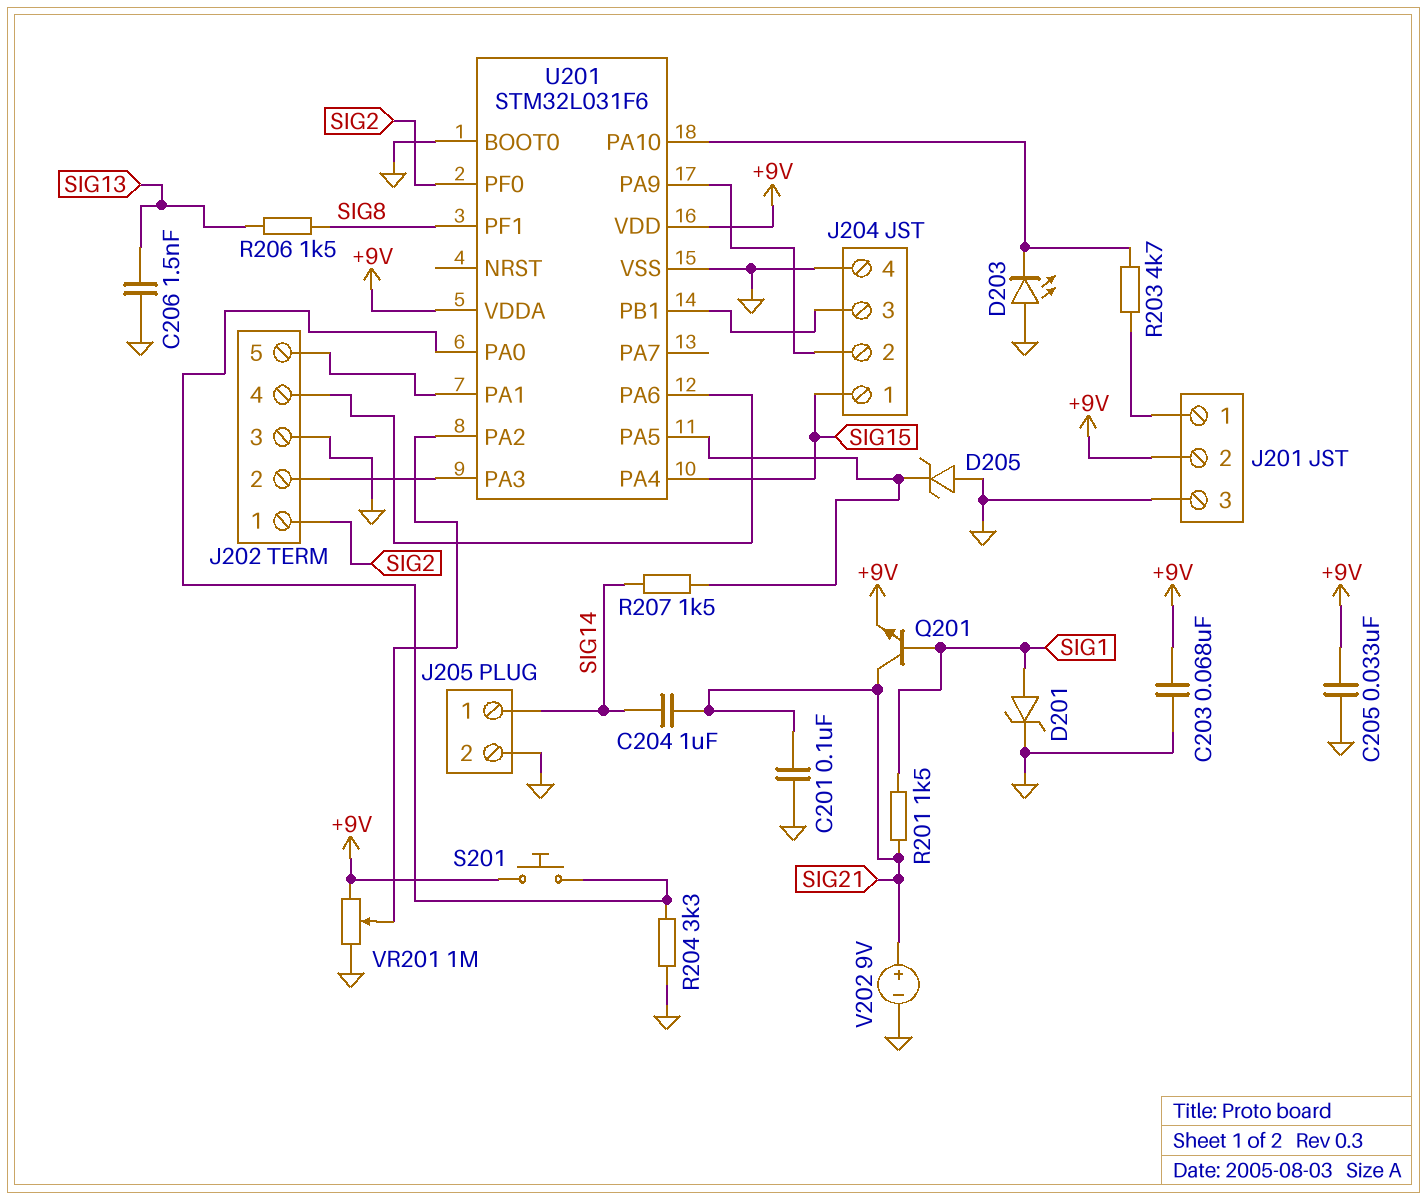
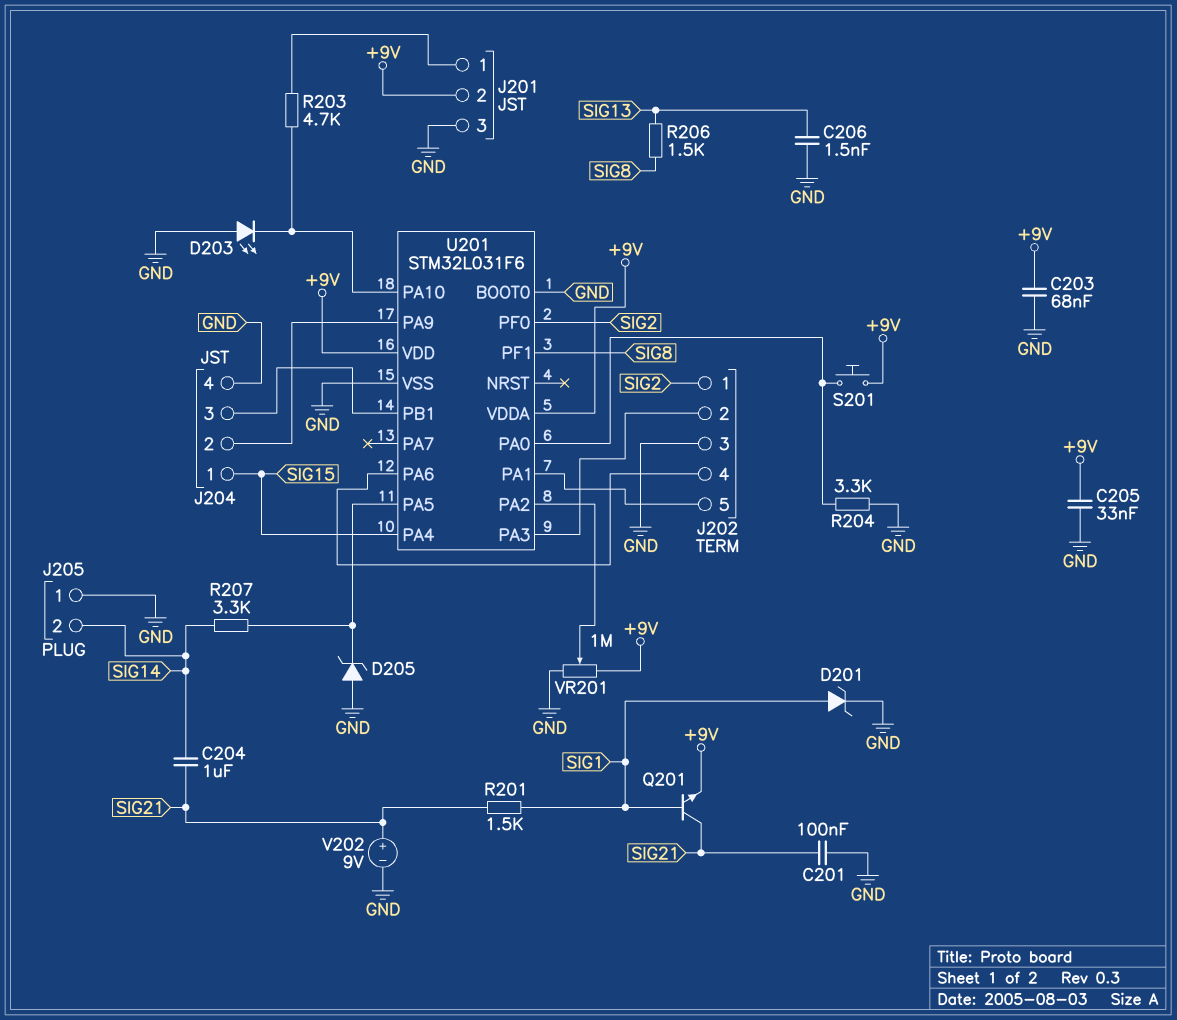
J205 pin 1: SIG14 -> GND
J205 pin 2: GND -> SIG14
R207: 1.5k (SIG14, U201/PA5) -> 3.3k (SIG14, U201/PA5)

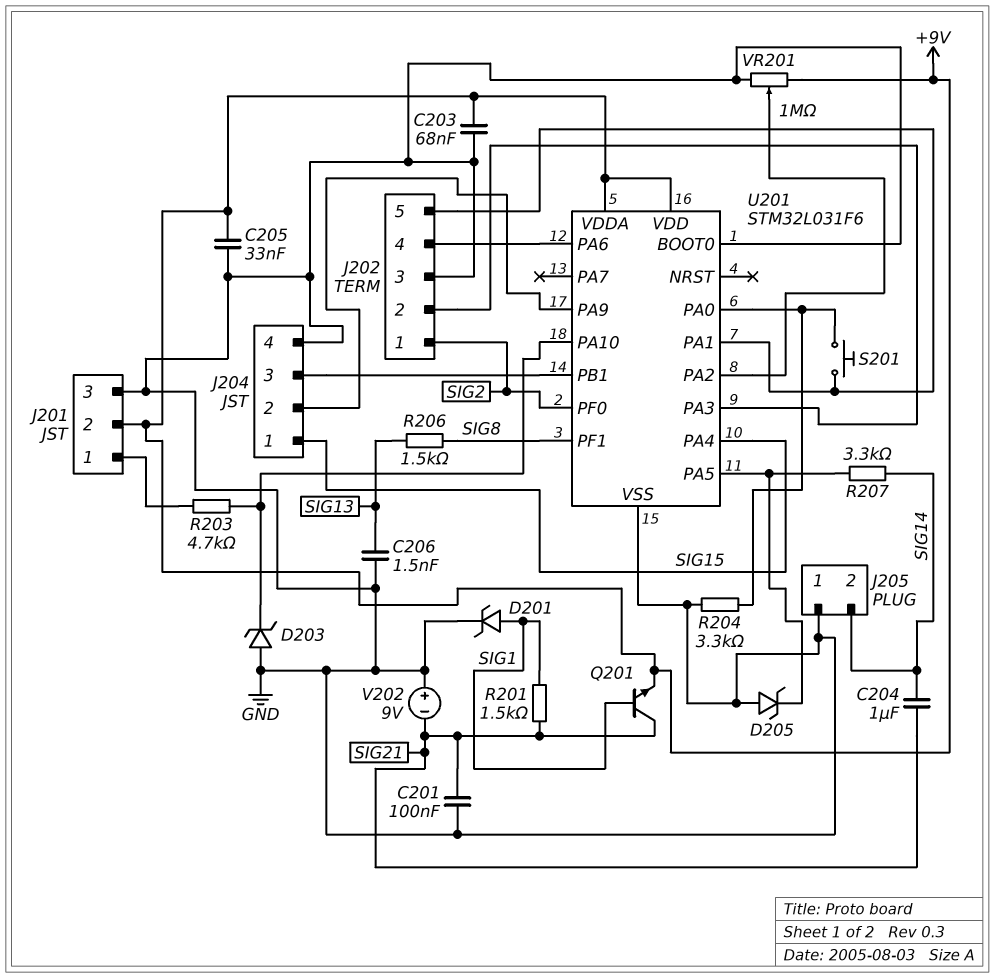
D203: LED (A GND, K U201/PA10) -> zener (A GND, K U201/PA10)
S201: button (+9V, U201/PA0) -> button (J202/5, U201/PA0)
V202: 9V (plus SIG21, minus GND) -> 9V (plus GND, minus SIG21)

